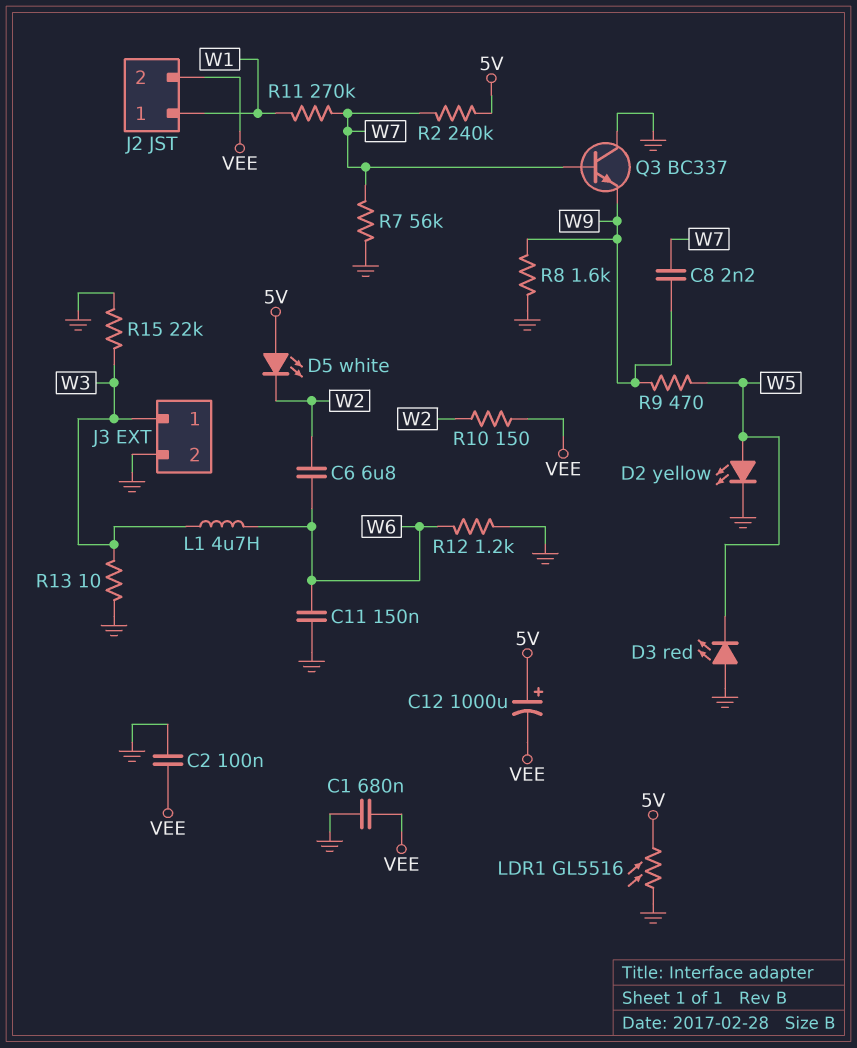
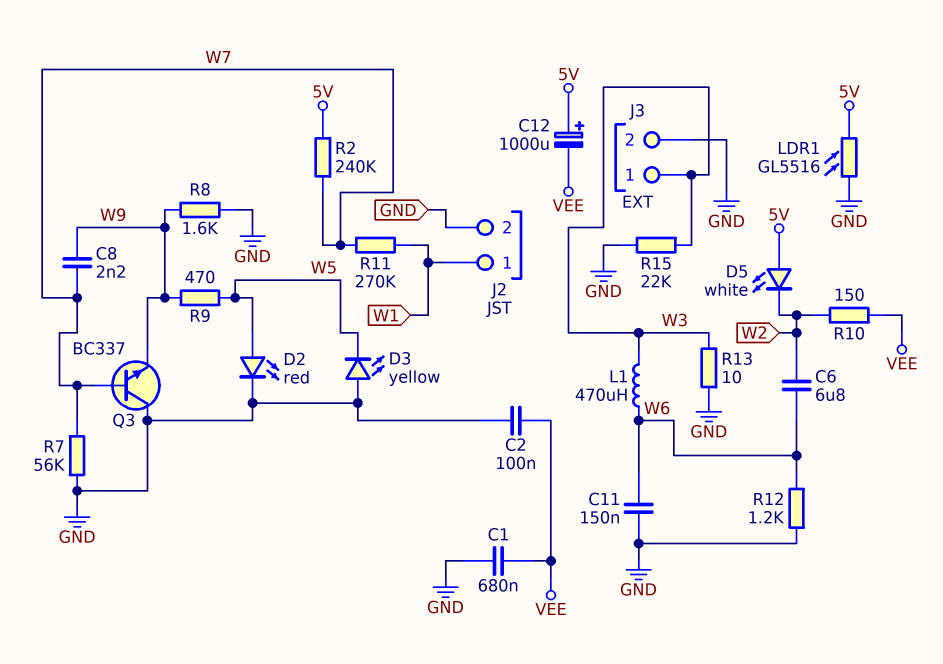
D2: LED yellow (A W5, K GND) -> LED red (A W5, K GND)
D3: LED red (A GND, K W5) -> LED yellow (A GND, K W5)
J2 pin 2: VEE -> GND
L1: 4.7uH (W3, W6) -> 470uH (W3, W6)

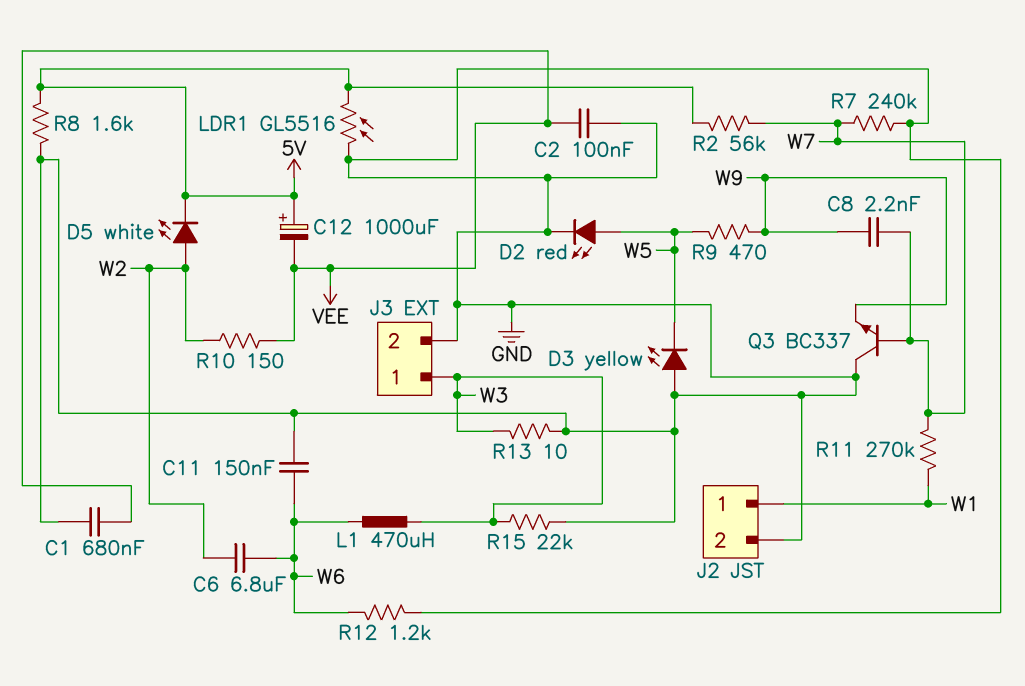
D5: LED white (A 5V, K W2) -> LED white (A W2, K 5V)
R2: 240k (5V, W7) -> 56k (5V, W7)
R7: 56k (GND, W7) -> 240k (GND, W7)
R8: 1.6k (GND, W9) -> 1.6k (5V, GND)

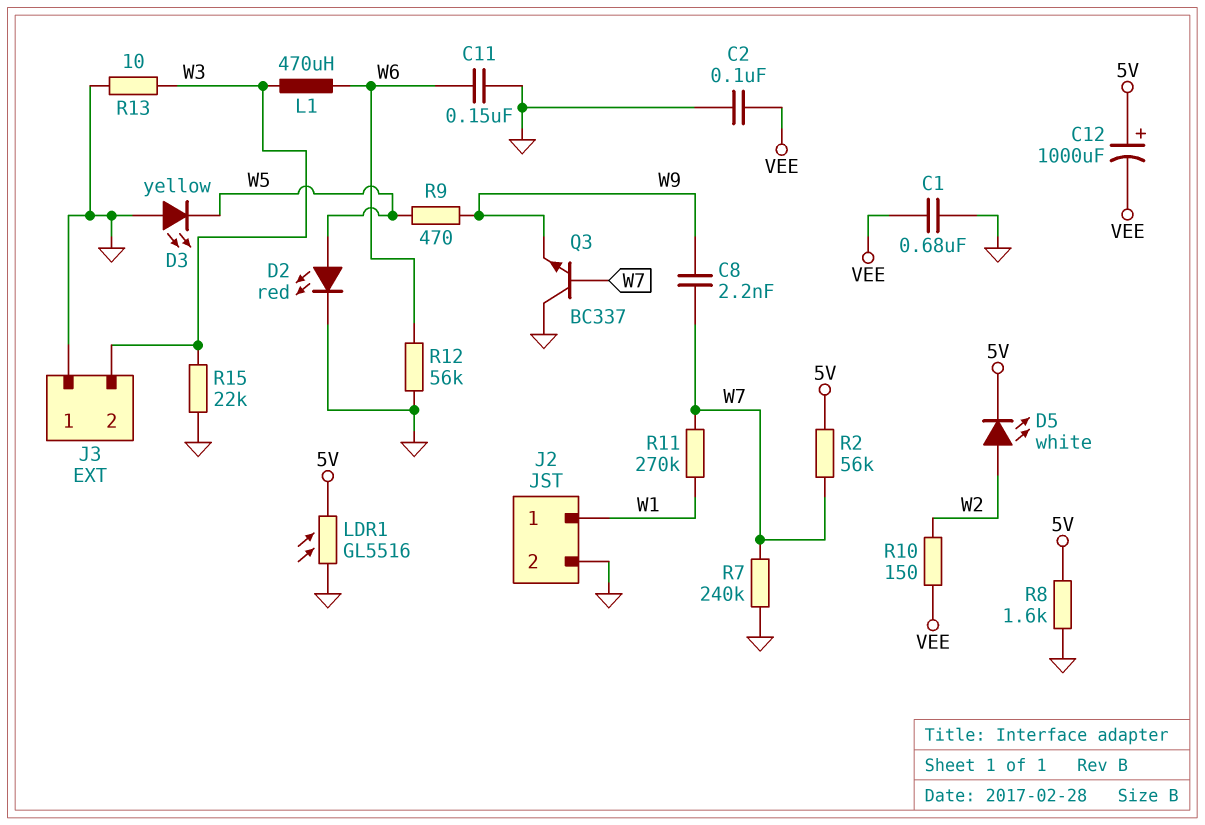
C6: 6.8uF (W2, W6) -> none
J3 pin 1: W3 -> GND
J3 pin 2: GND -> W3
R12: 1.2k (GND, W6) -> 56k (GND, W6)

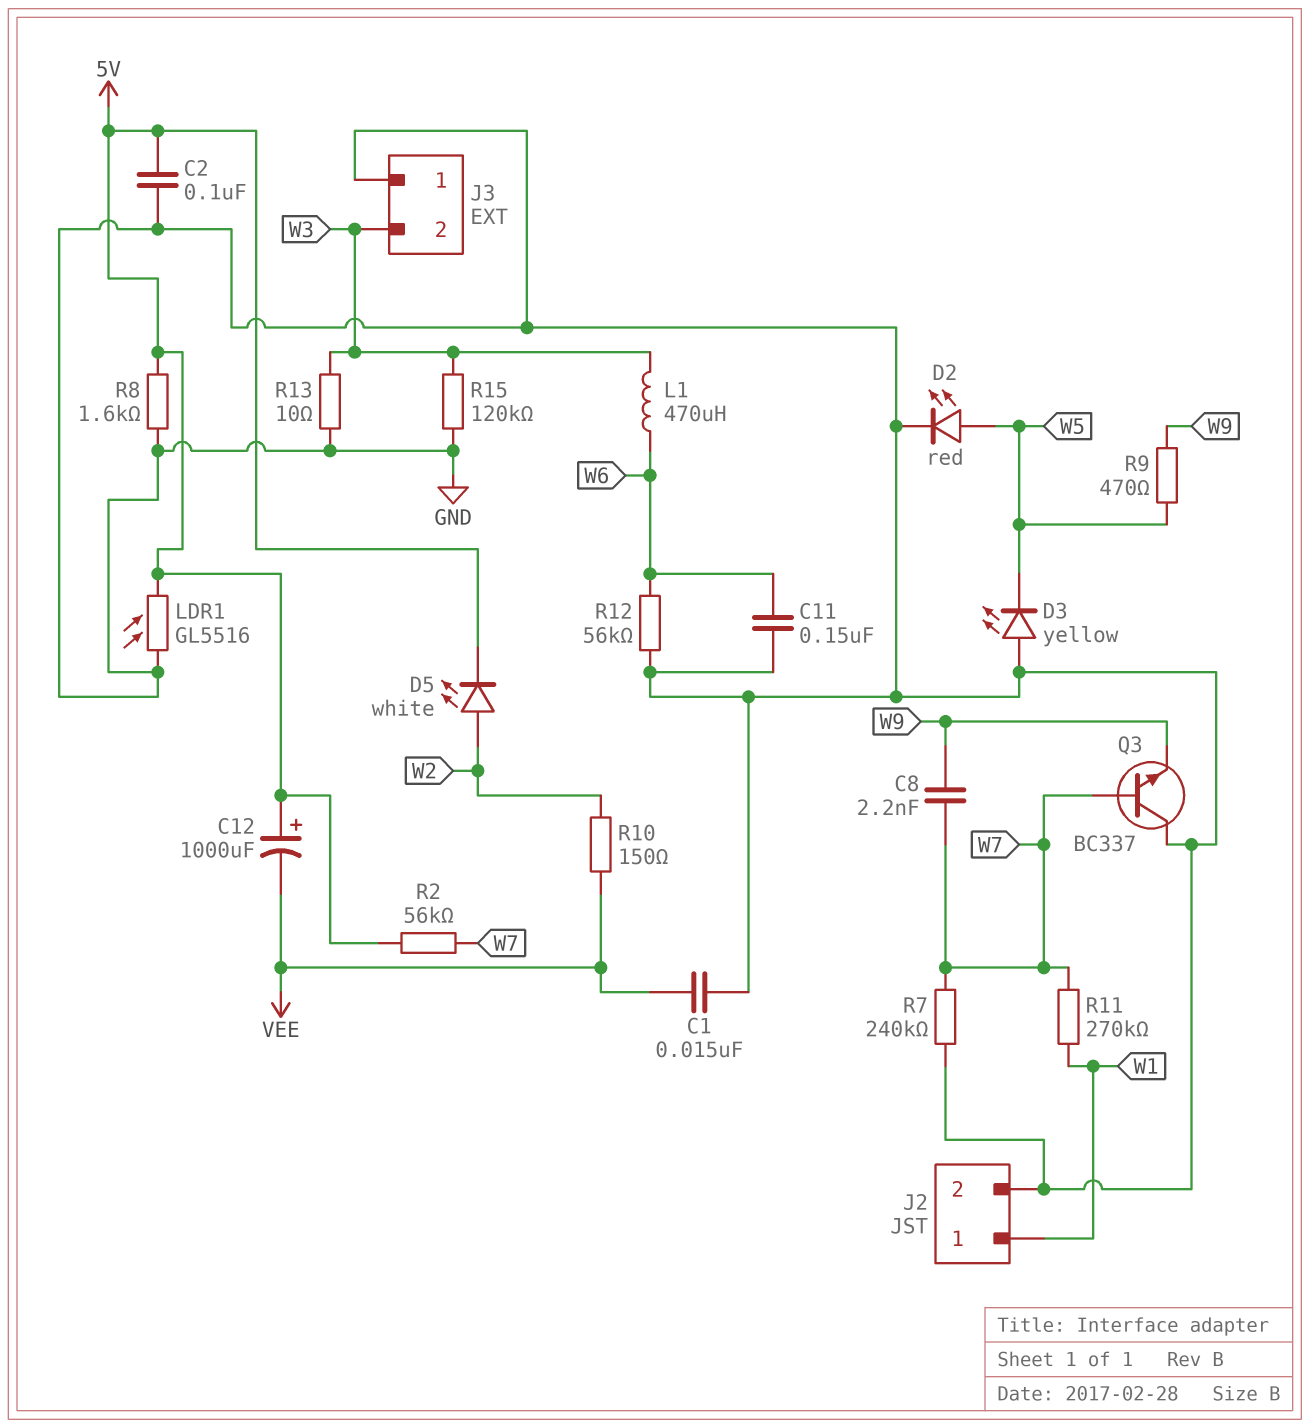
C1: 680nF (GND, VEE) -> 15nF (GND, VEE)
C2: 100nF (GND, VEE) -> 100nF (5V, GND)
R15: 22k (GND, W3) -> 120k (GND, W3)

